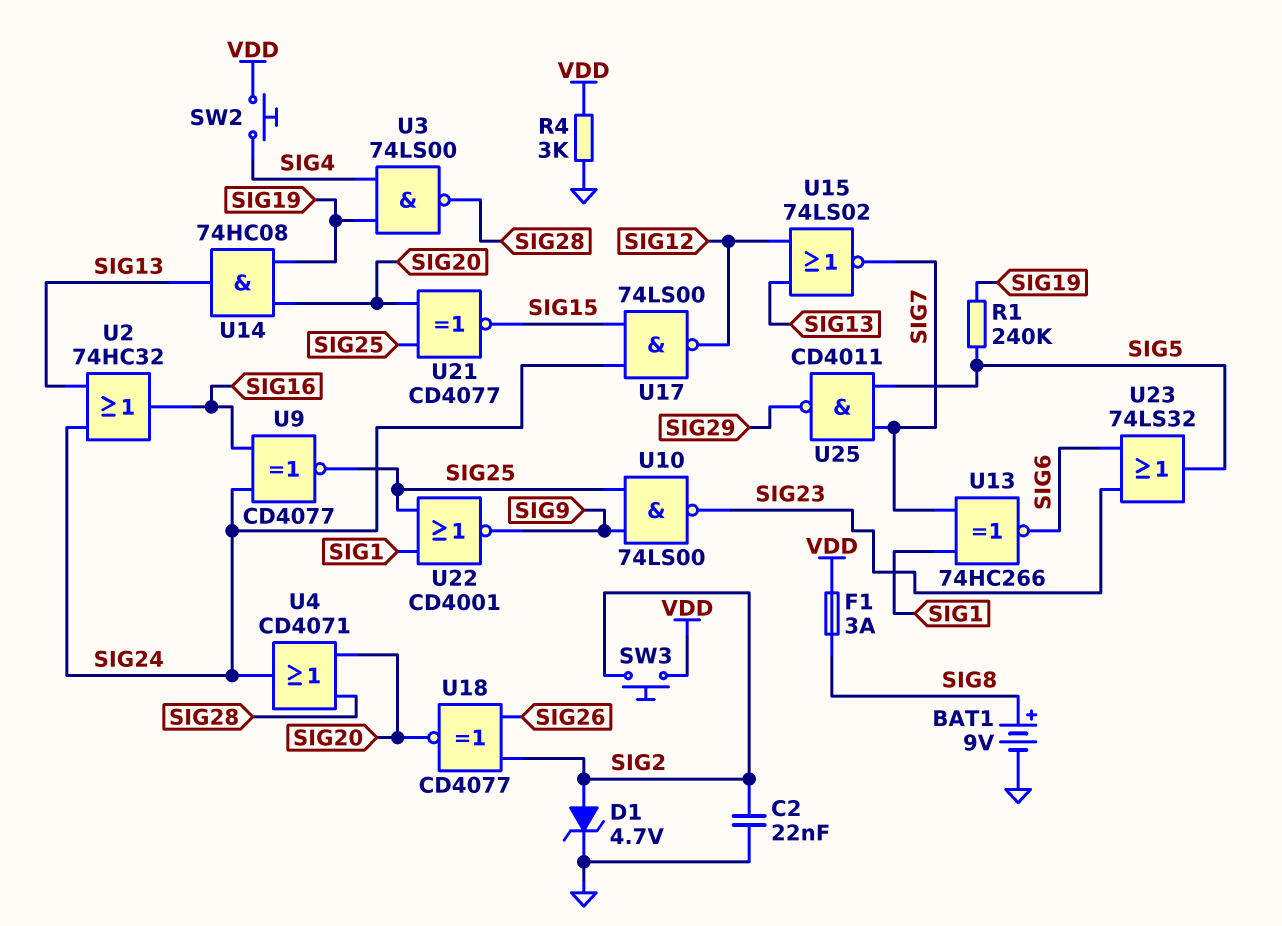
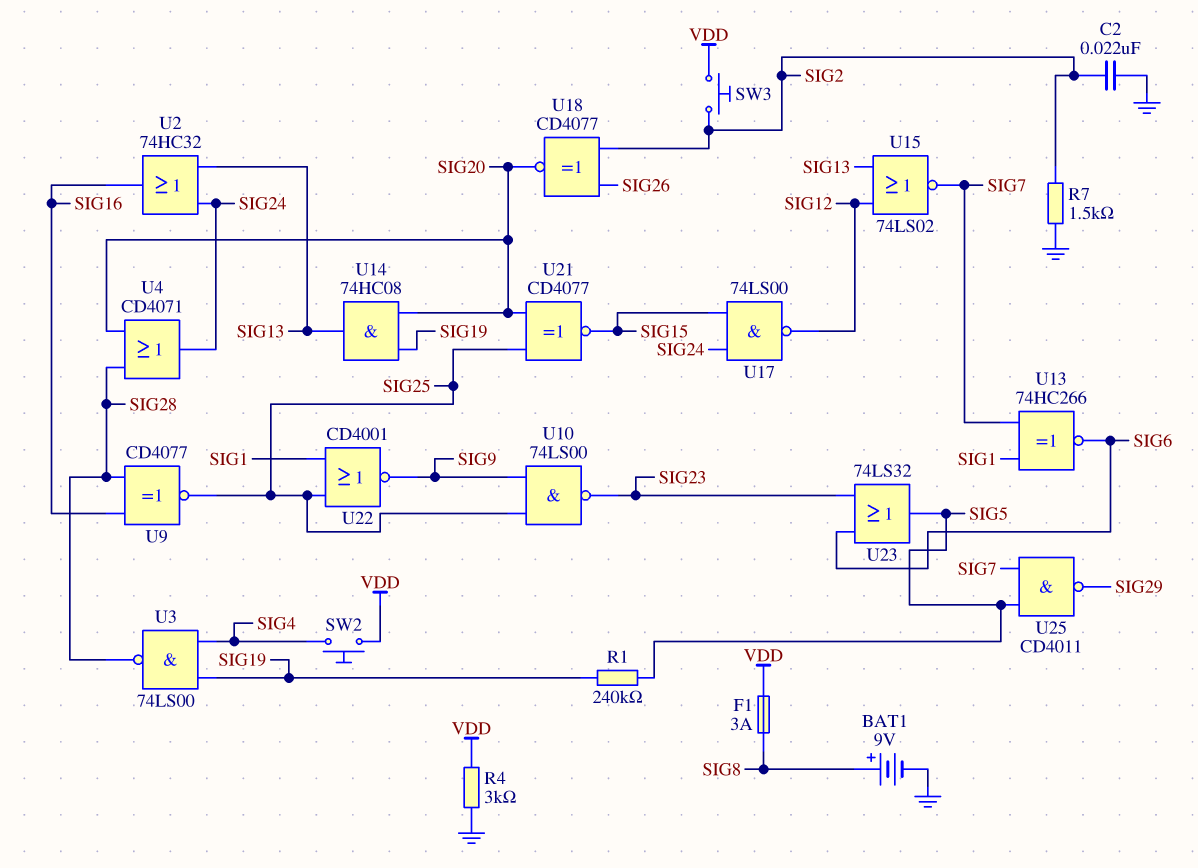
D1: zener 4.7V (A SIG2, K GND) -> none
R7: none -> 1.5k (GND, SIG2)
U9: XNOR CD4077 (in SIG16, in SIG24, out SIG25) -> XNOR CD4077 (in SIG16, in SIG28, out SIG25)

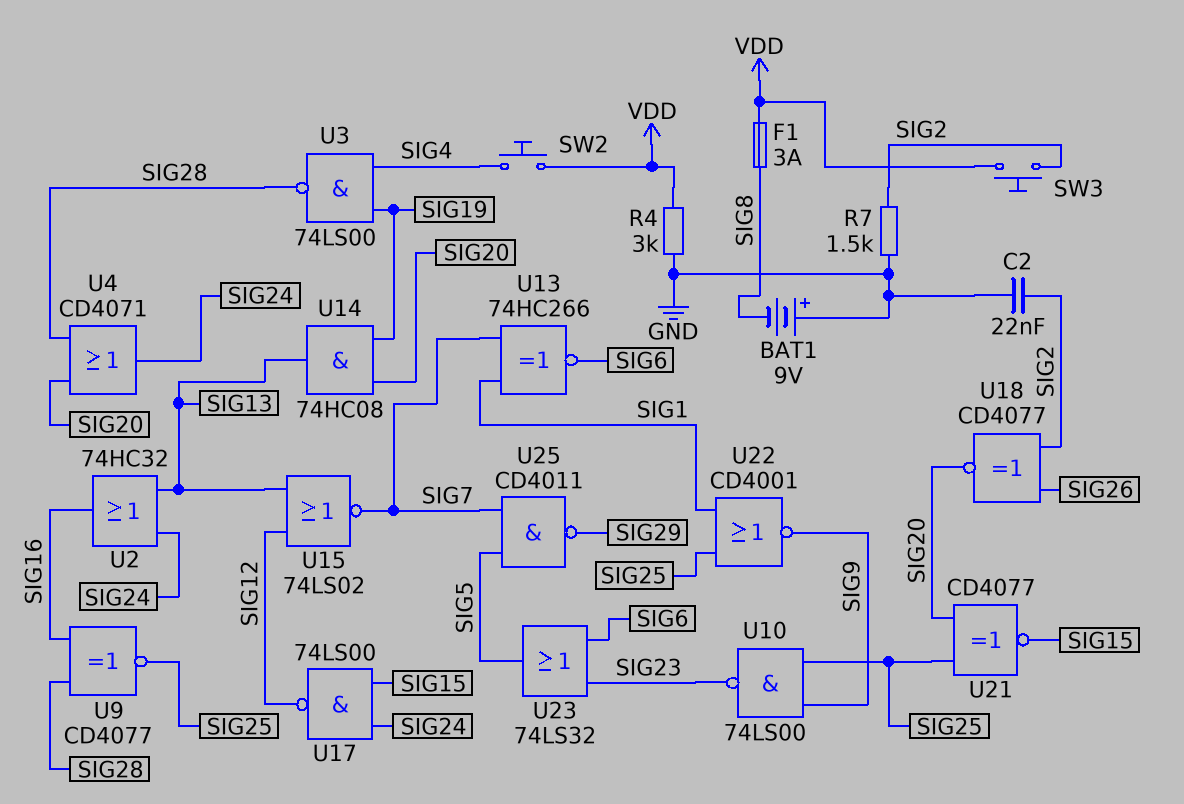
BAT1: 9V (plus SIG8, minus GND) -> 9V (plus GND, minus SIG8)
R1: 240k (SIG5, SIG19) -> none

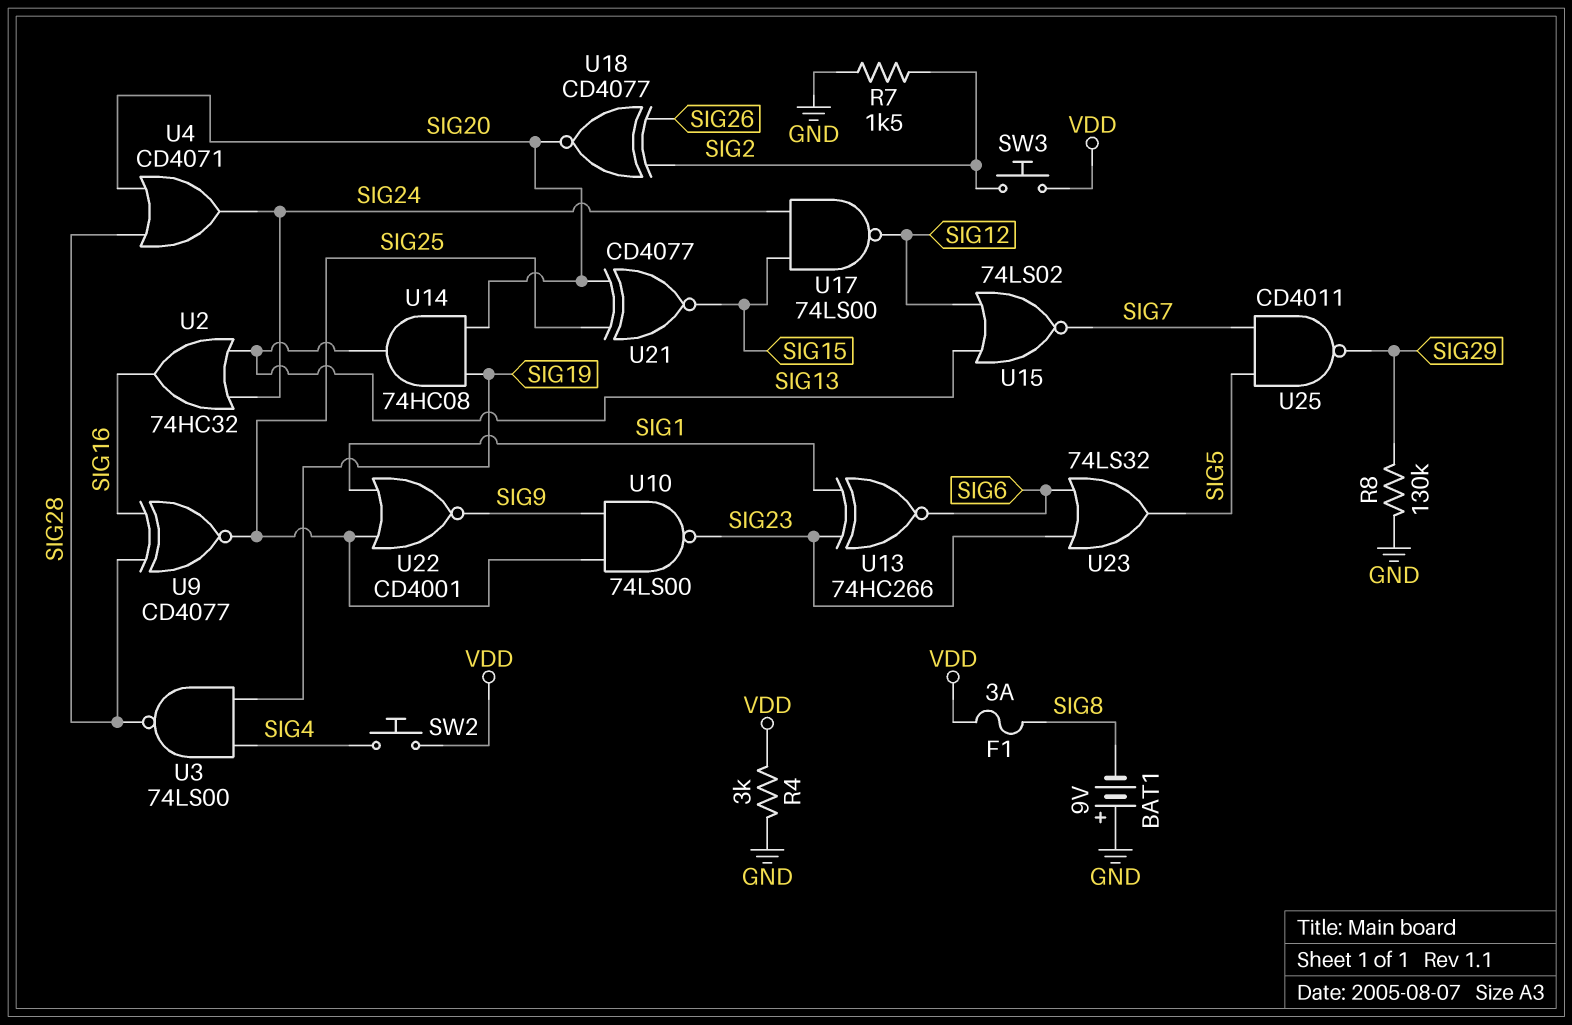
C2: 22nF (GND, SIG2) -> none
R8: none -> 130k (GND, SIG29)
U13: XNOR 74HC266 (in SIG1, in SIG7, out SIG6) -> XNOR 74HC266 (in SIG1, in SIG23, out SIG6)

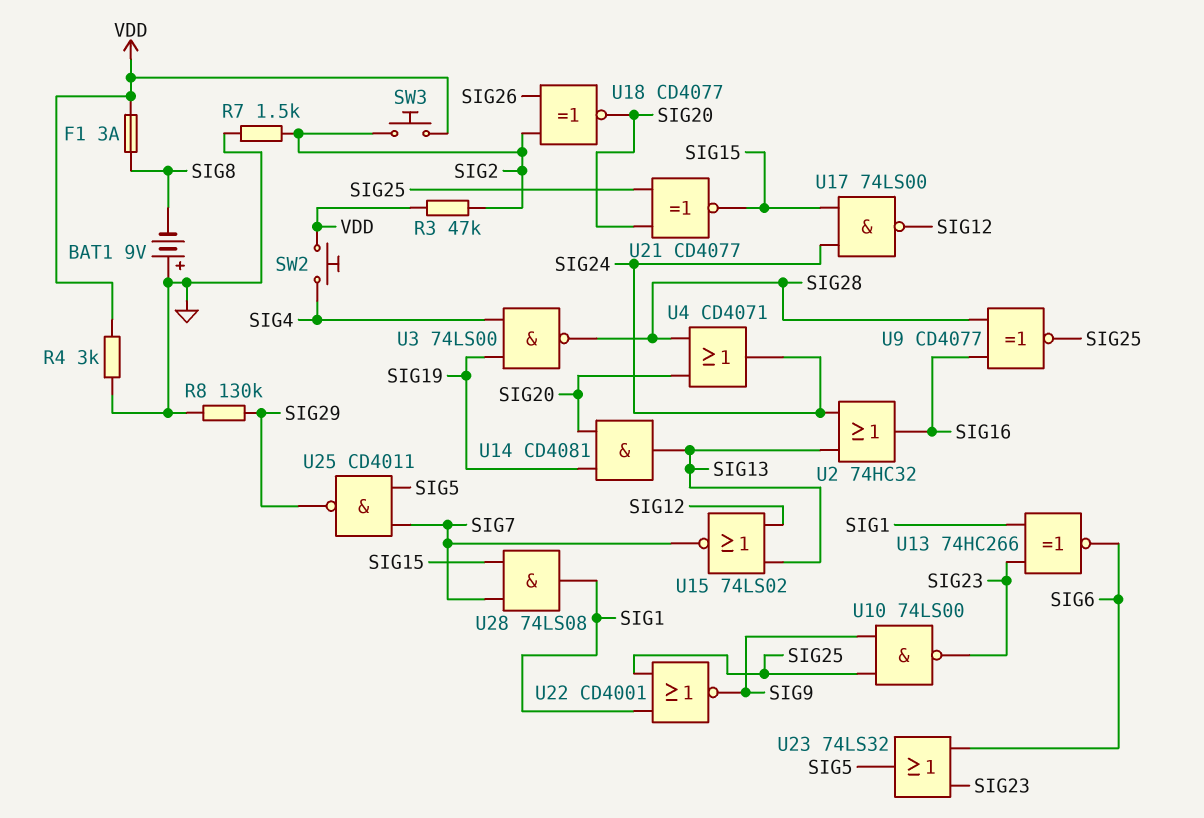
R3: none -> 47k (SIG2, VDD)
U14: AND 74HC08 (in SIG19, in SIG20, out SIG13) -> AND CD4081 (in SIG19, in SIG20, out SIG13)
U28: none -> AND 74LS08 (in SIG7, in SIG15, out SIG1)

